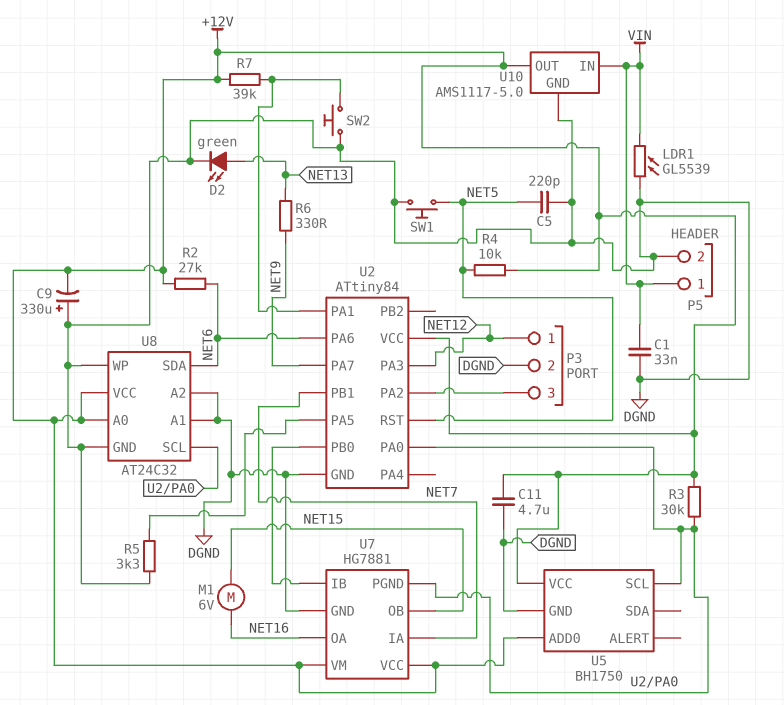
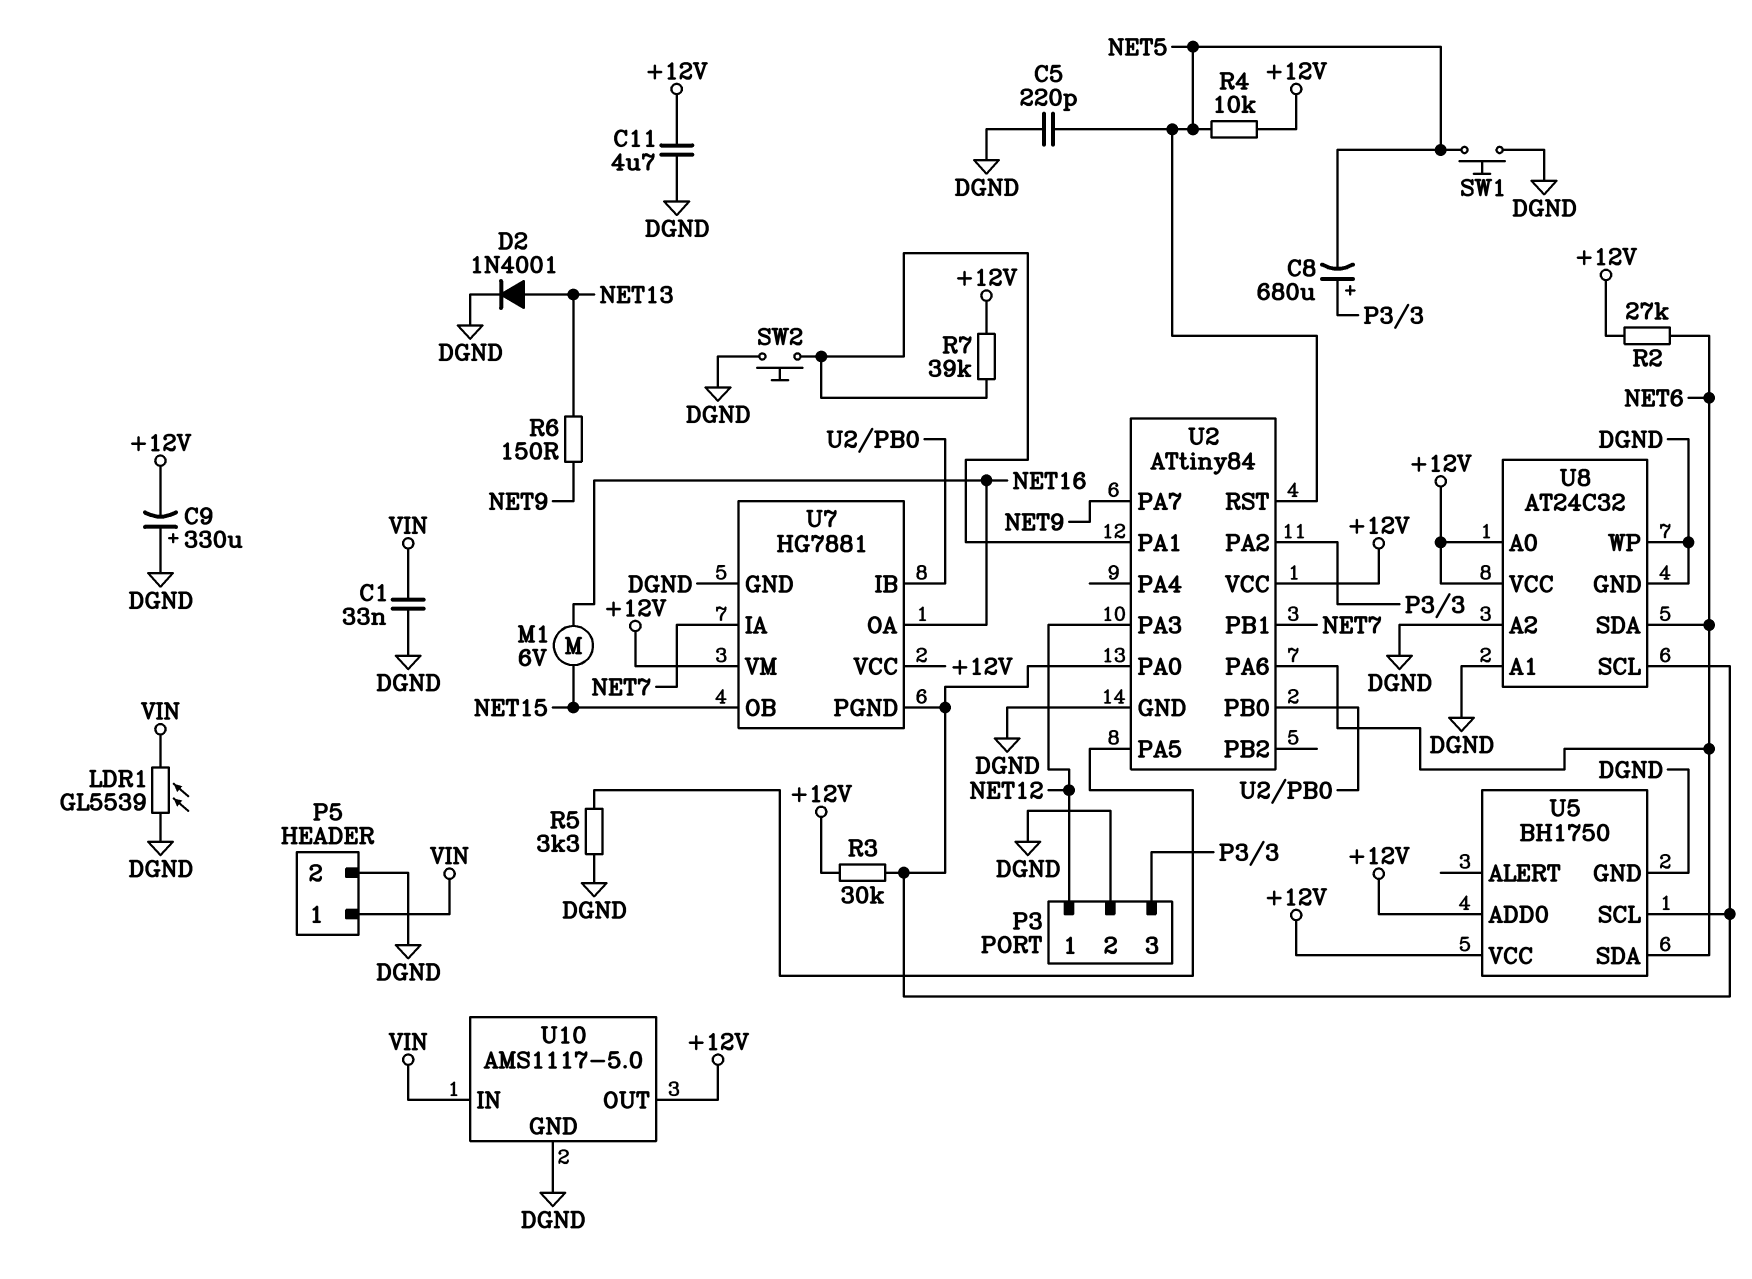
C8: none -> 680uF (plus P3/3, minus NET5)
D2: LED green (A NET13, K DGND) -> diode 1N4001 (A NET13, K DGND)
R6: 330 (NET9, NET13) -> 150 (NET9, NET13)
U5 pin SDA: none -> NET6

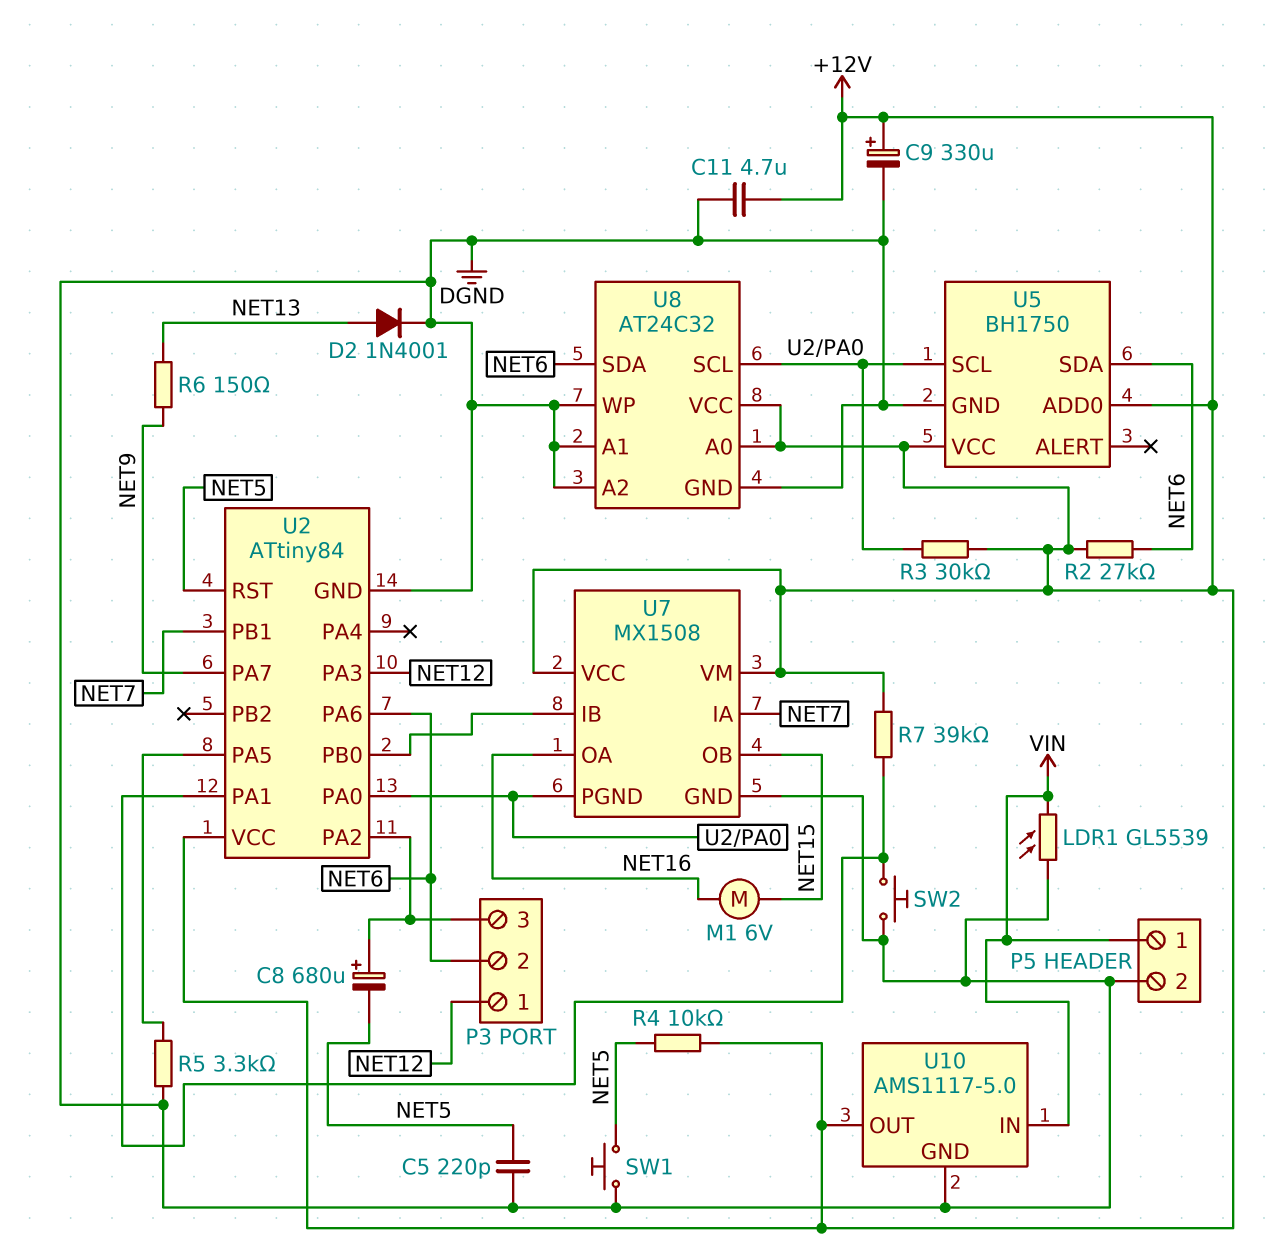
C1: 33nF (DGND, VIN) -> none
C9: 330uF (plus DGND, minus +12V) -> 330uF (plus +12V, minus DGND)
P3 pin 2: DGND -> NET6
U7: HG7881 -> MX1508

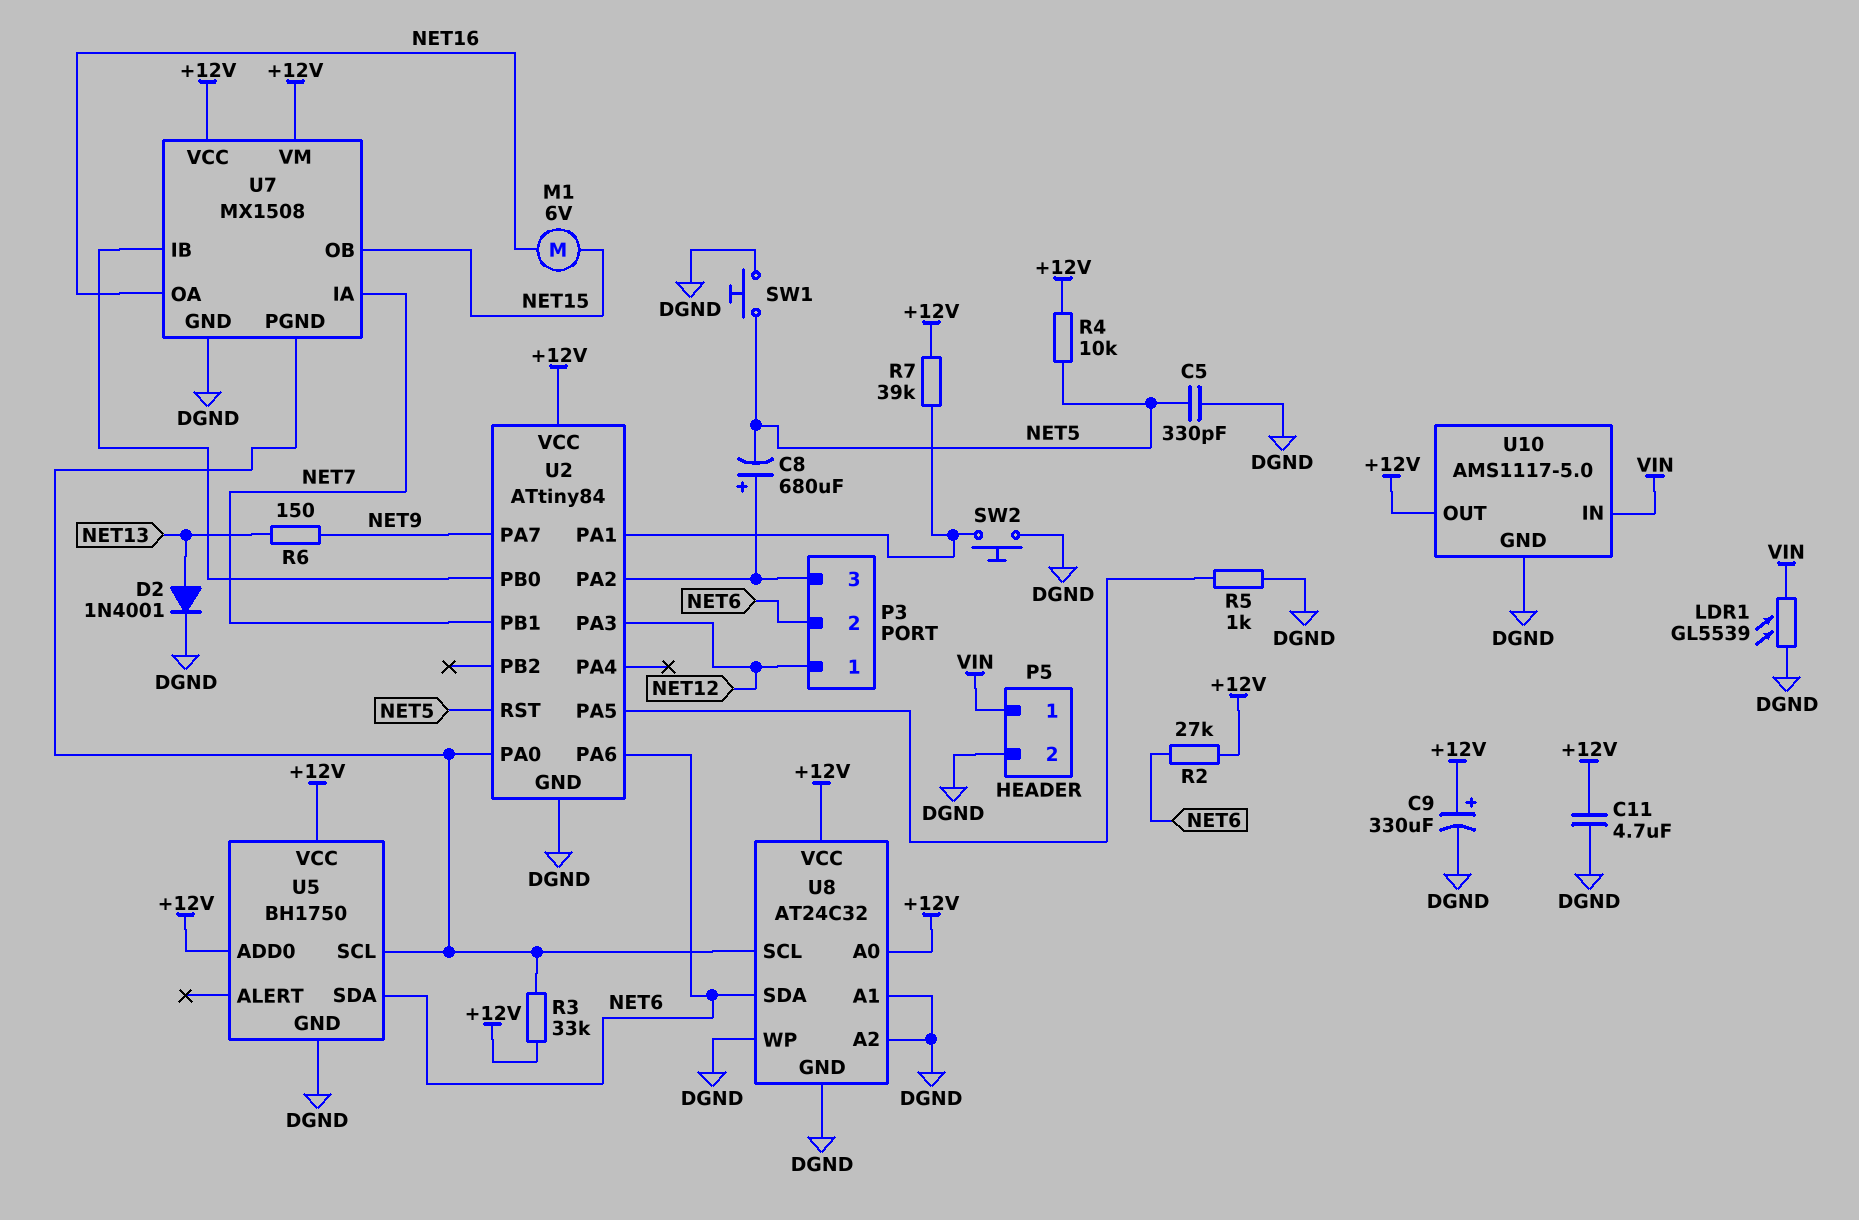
C5: 220pF (DGND, NET5) -> 330pF (DGND, NET5)
R3: 30k (+12V, U2/PA0) -> 33k (+12V, U2/PA0)
R5: 3.3k (DGND, U2/PA5) -> 1k (DGND, U2/PA5)

